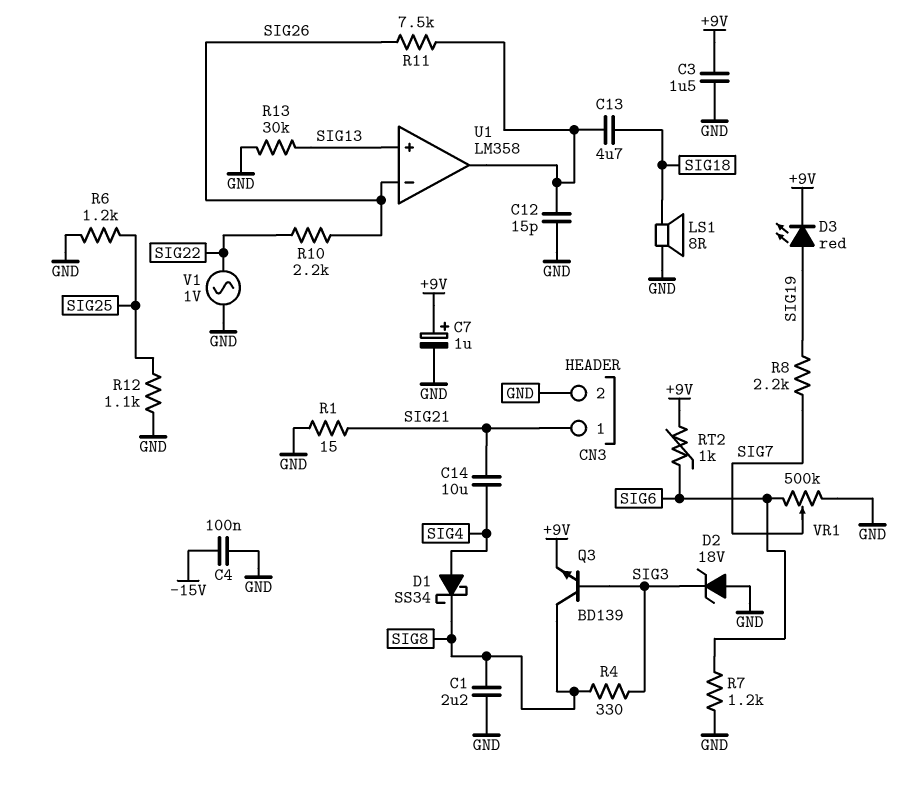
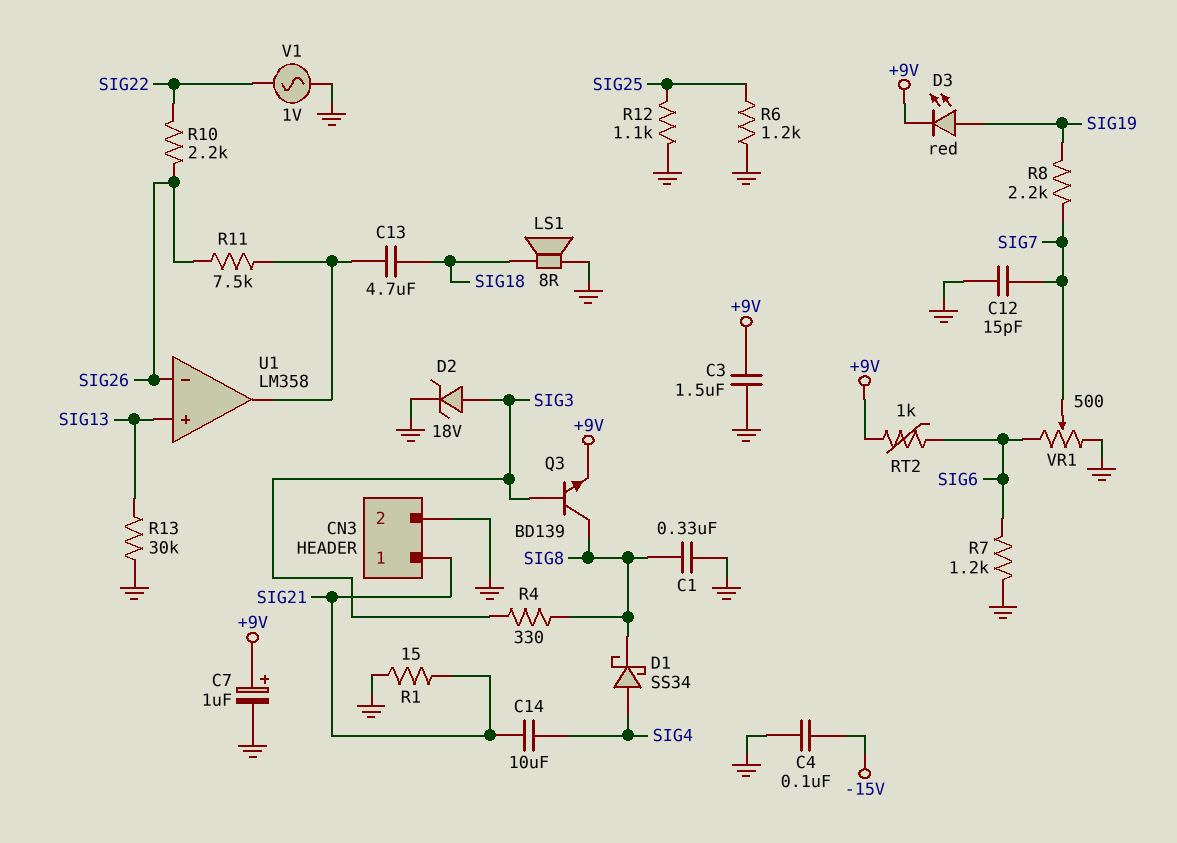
C1: 2.2uF (GND, SIG8) -> 330nF (GND, SIG8)
C12: 15pF (GND, U1/out) -> 15pF (GND, SIG7)
D2: zener 18V (A GND, K SIG3) -> zener 18V (A SIG3, K GND)
VR1: 500k (GND, SIG6, wiper SIG7) -> 500 (GND, SIG6, wiper SIG7)

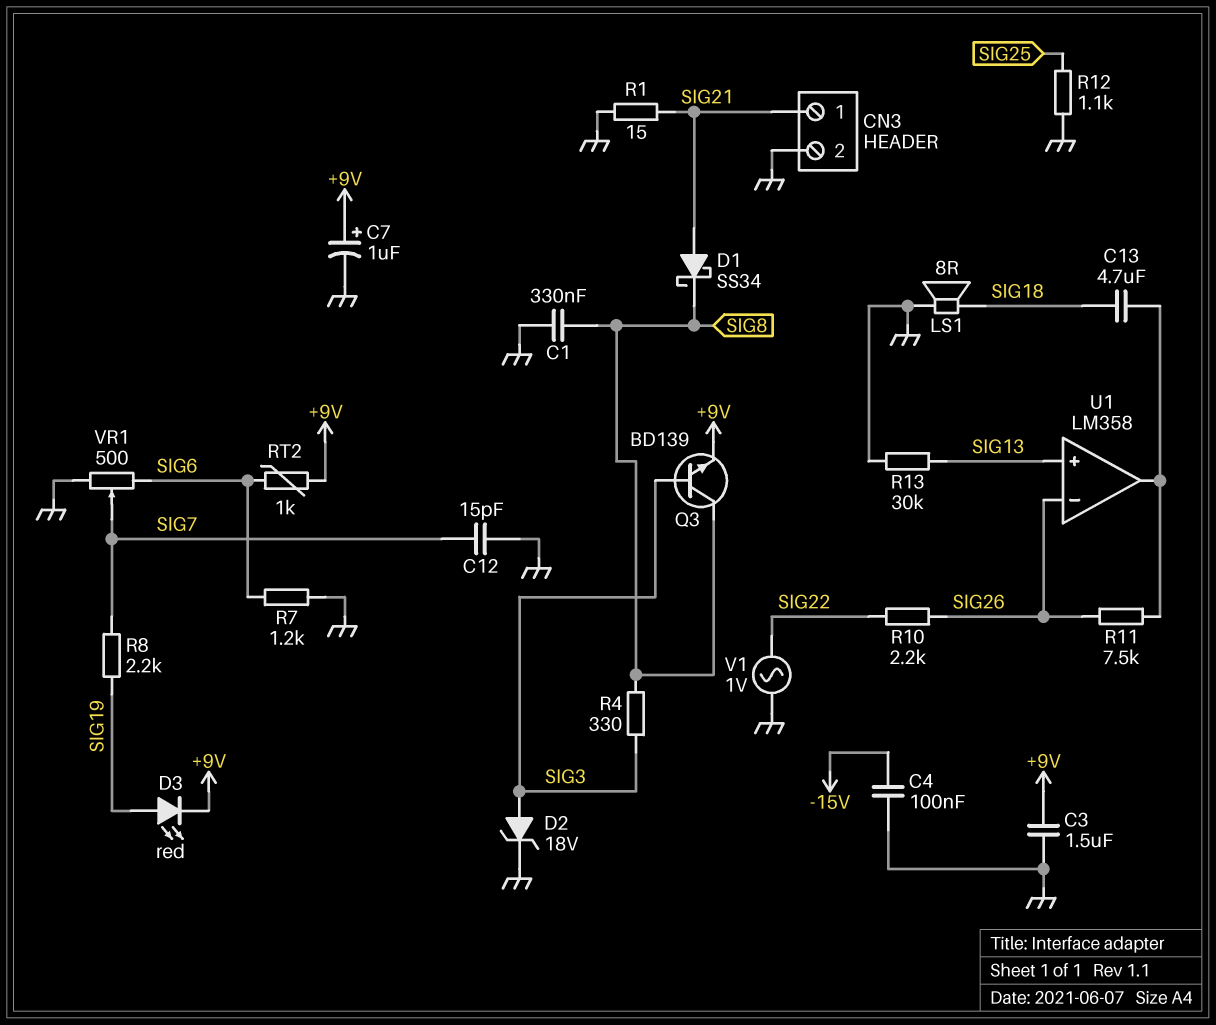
C14: 10uF (SIG4, SIG21) -> none
D1: schottky SS34 (A SIG4, K SIG8) -> schottky SS34 (A SIG21, K SIG8)
R6: 1.2k (GND, SIG25) -> none

